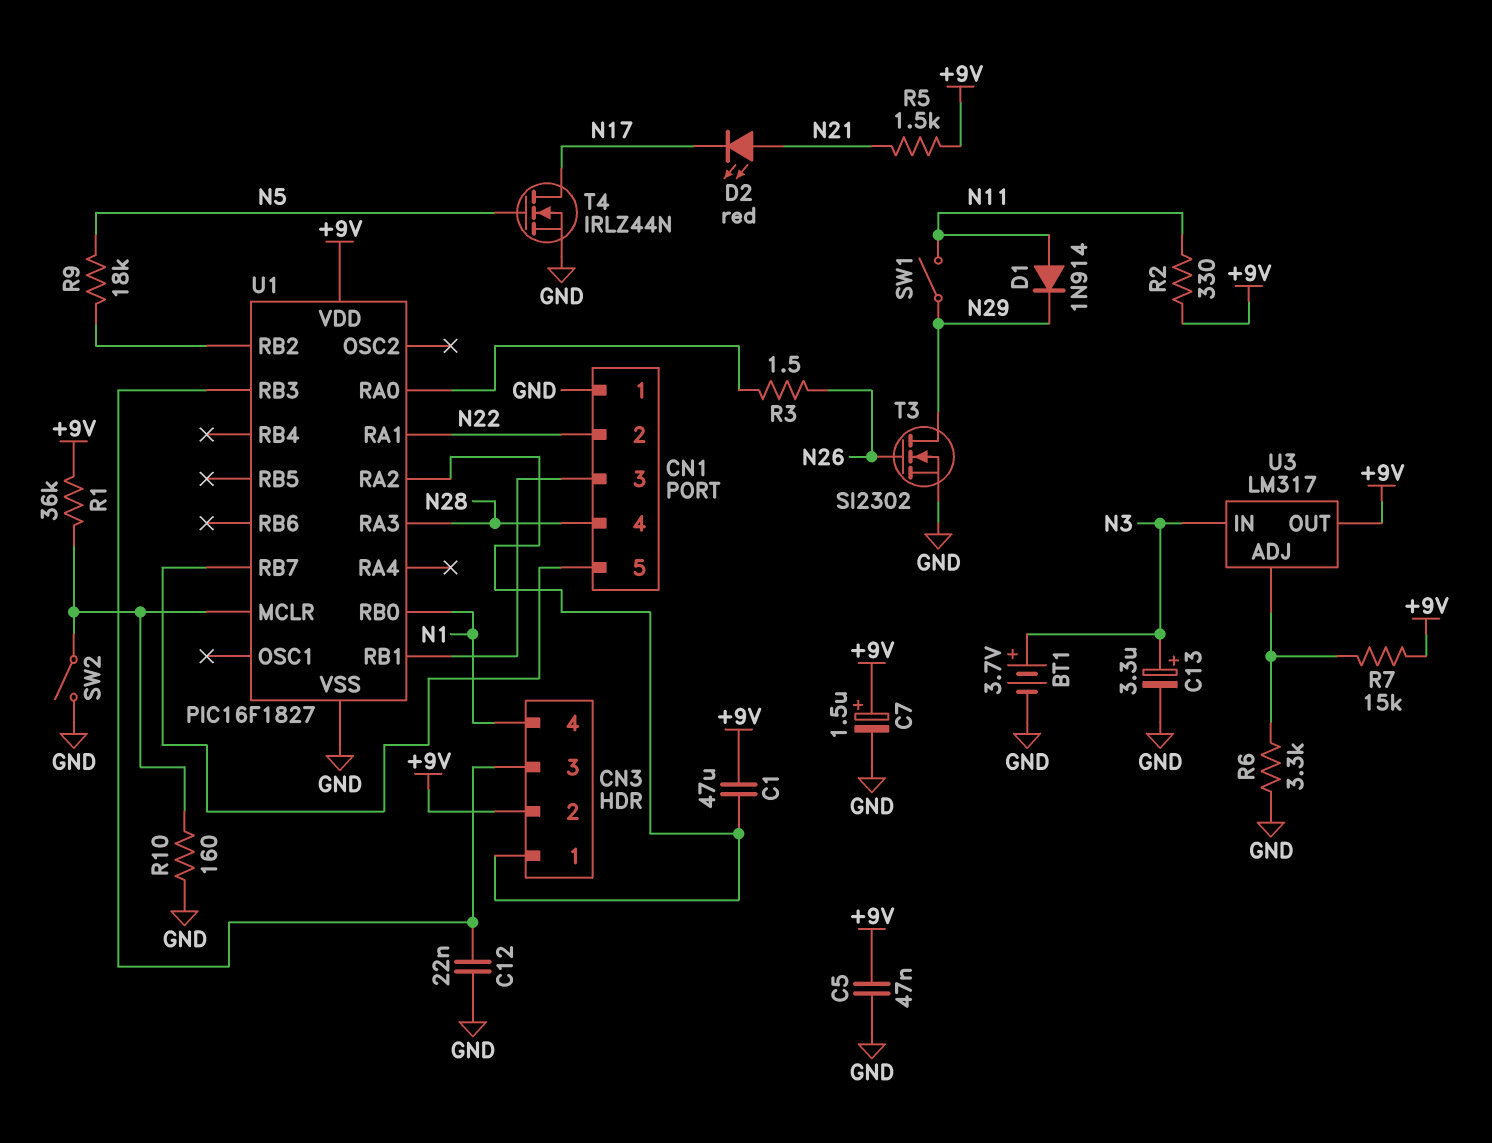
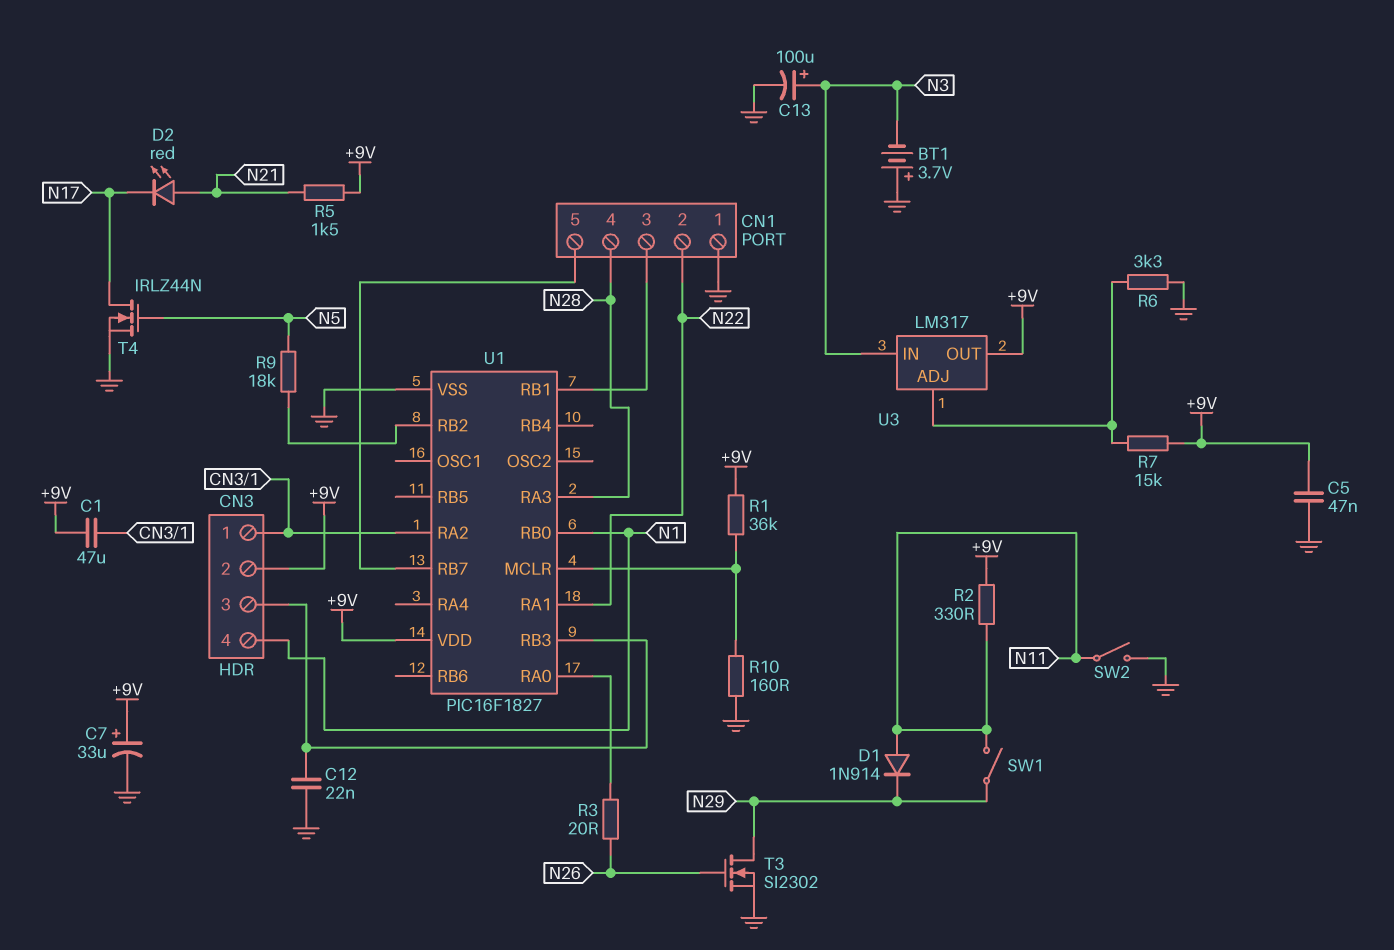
BT1: 3.7V (plus N3, minus GND) -> 3.7V (plus GND, minus N3)
C7: 1.5uF (plus +9V, minus GND) -> 33uF (plus +9V, minus GND)
C13: 3.3uF (plus N3, minus GND) -> 100uF (plus N3, minus GND)
R3: 1.5 (N26, U1/RA0) -> 20 (N26, U1/RA0)
SW2: switch (GND, U1/MCLR) -> switch (GND, N11)

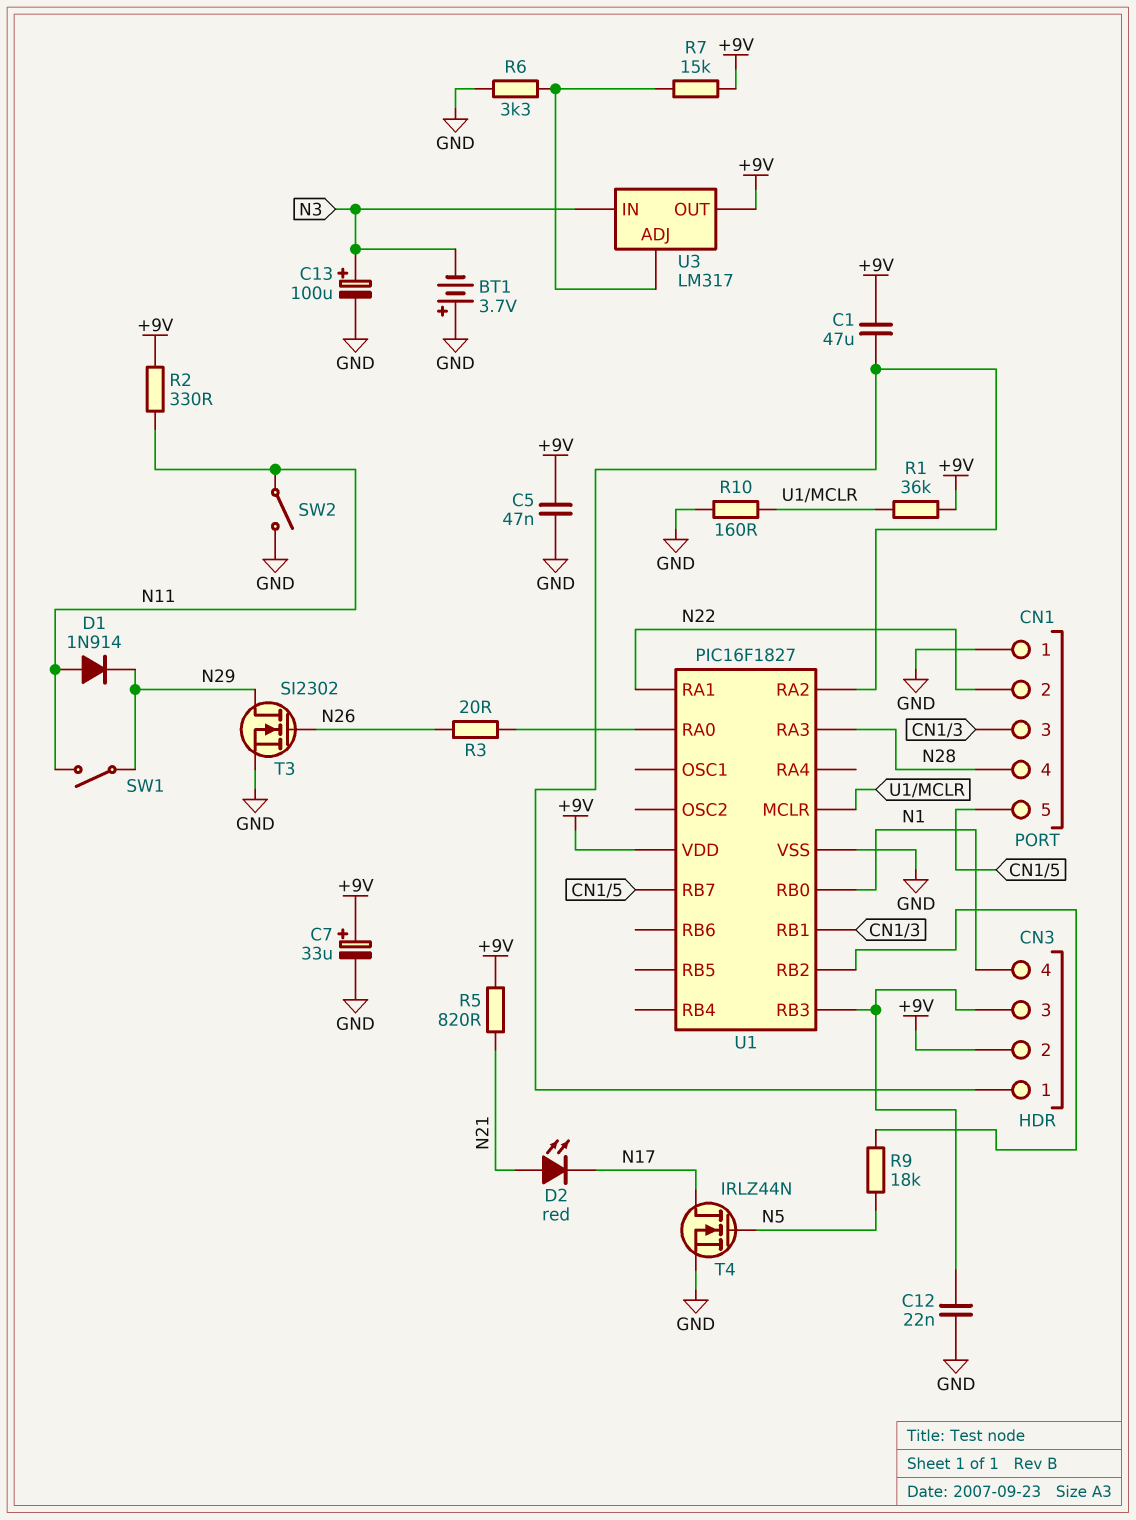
R5: 1.5k (+9V, N21) -> 820 (+9V, N21)

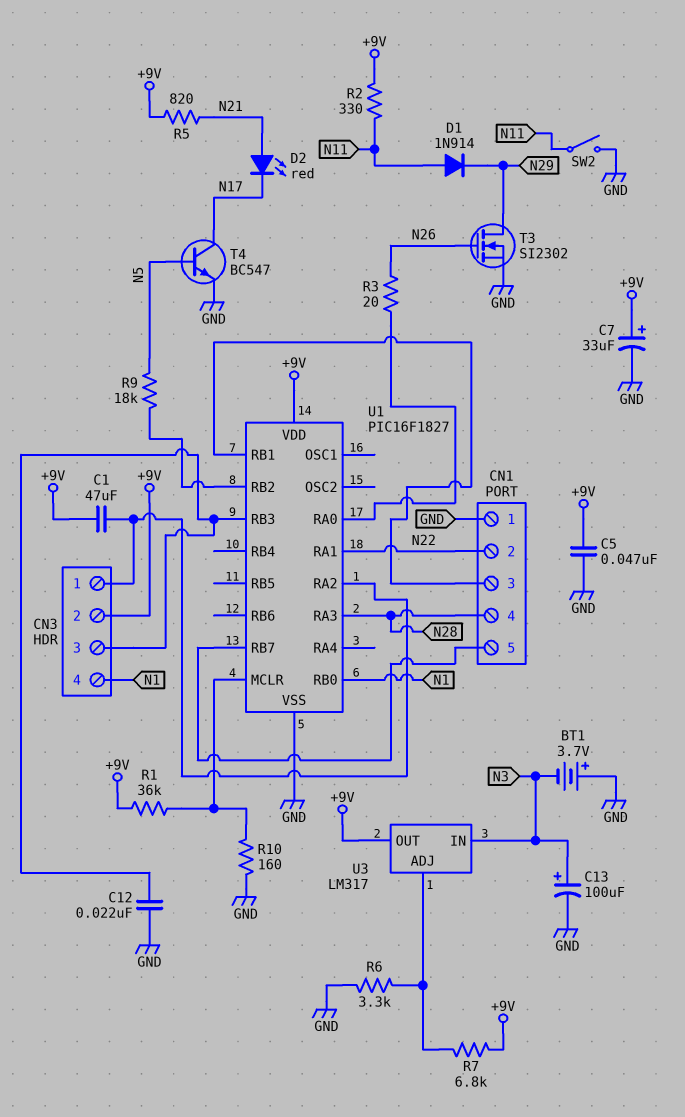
R7: 15k (+9V, U3/ADJ) -> 6.8k (+9V, U3/ADJ)
SW1: switch (N11, N29) -> none
T4: NMOS IRLZ44N (G N5, D N17, S GND) -> NPN BC547 (B N5, C N17, E GND)

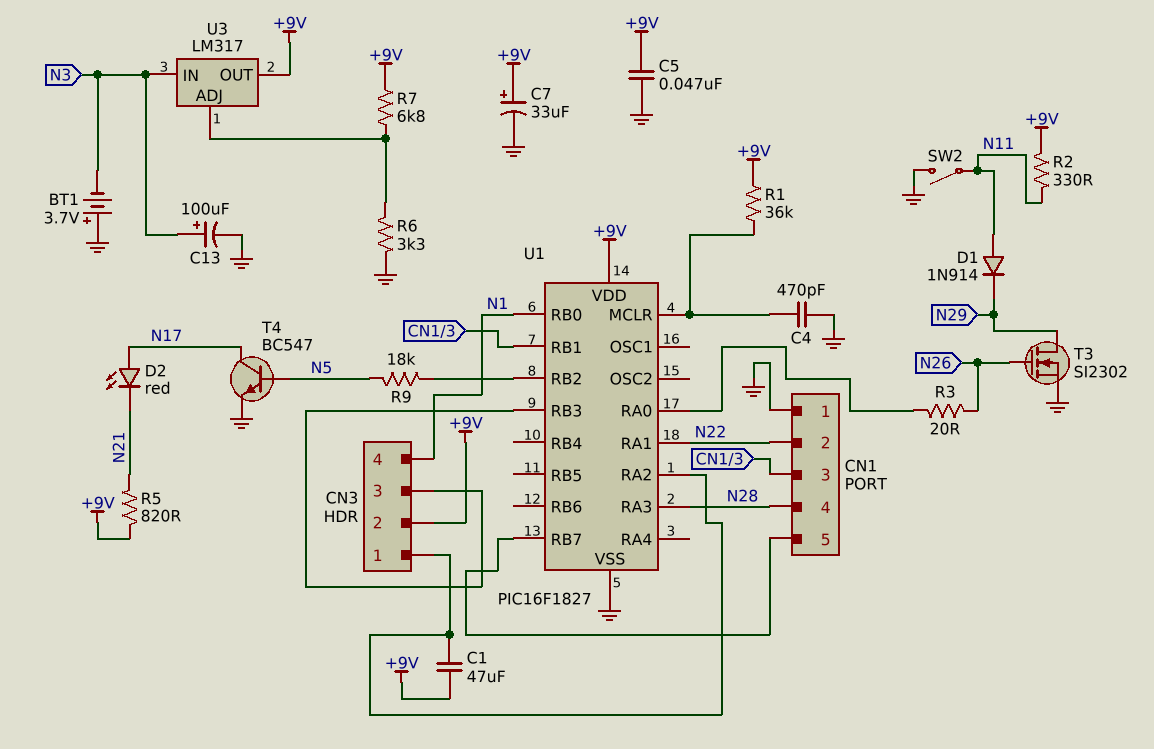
C4: none -> 470pF (GND, U1/MCLR)
C12: 22nF (CN3/3, GND) -> none
D2: LED red (A N21, K N17) -> LED red (A N17, K N21)
R10: 160 (GND, U1/MCLR) -> none

